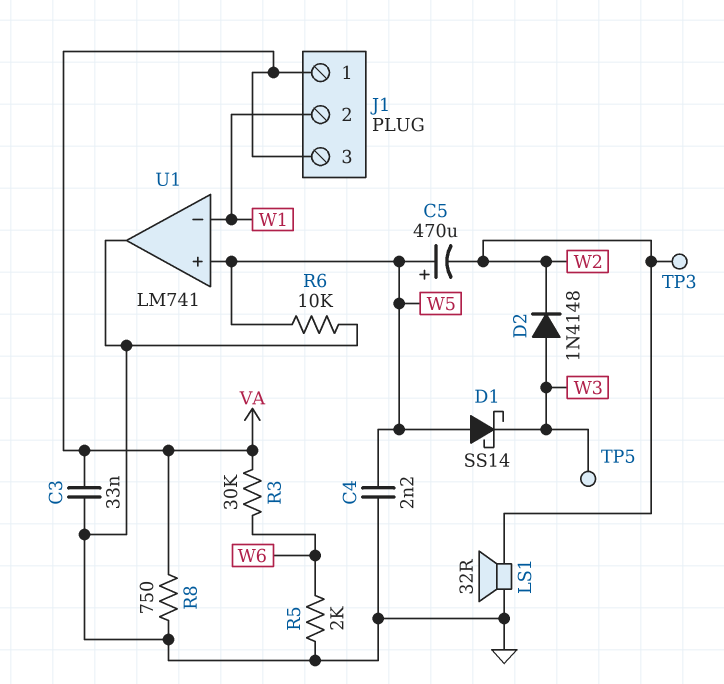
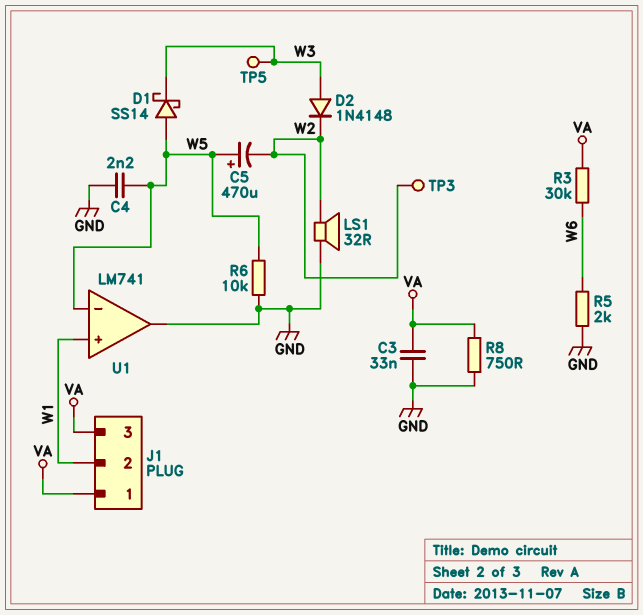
U1 pin in+: W5 -> W1
U1 pin in-: W1 -> W5

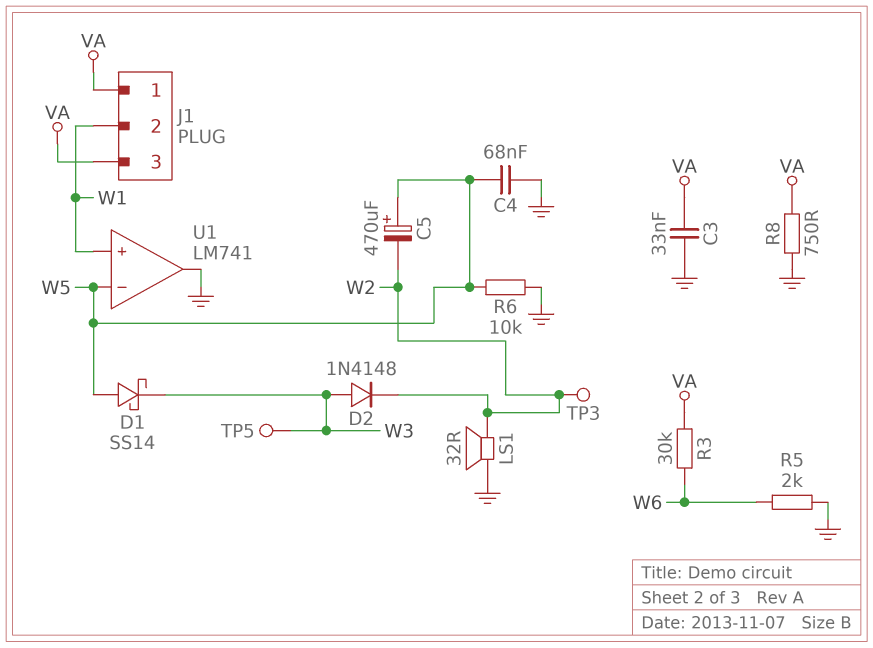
C4: 2.2nF (GND, W5) -> 68nF (GND, W5)

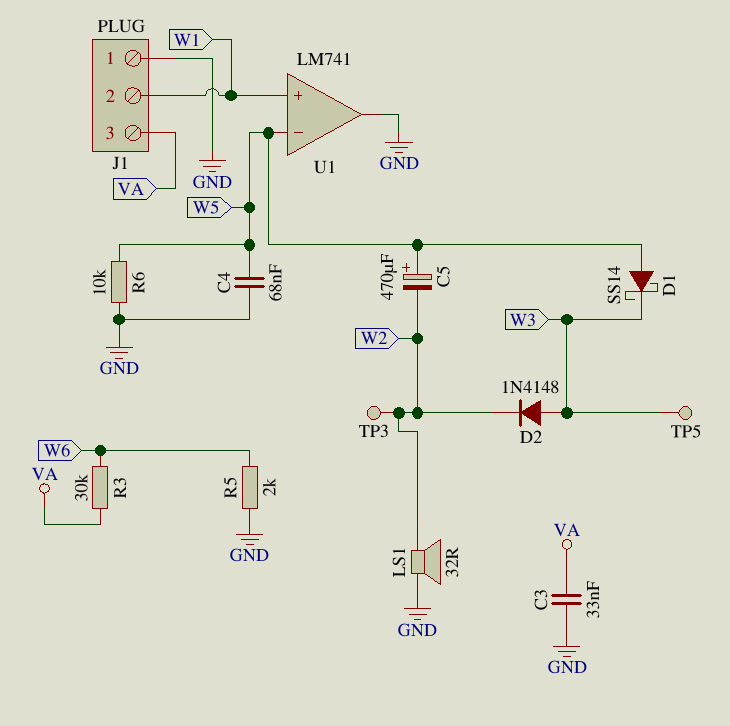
J1 pin 1: VA -> GND
R8: 750 (GND, VA) -> none

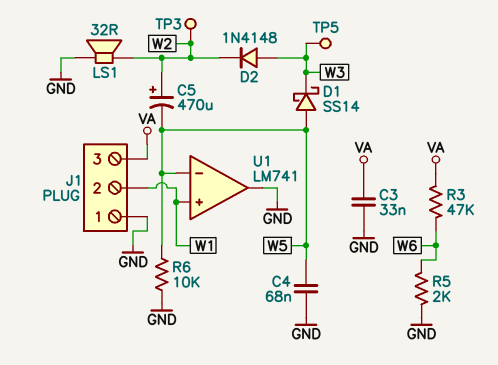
C5: 470uF (plus W5, minus W2) -> 470uF (plus W2, minus W5)
R3: 30k (VA, W6) -> 47k (VA, W6)

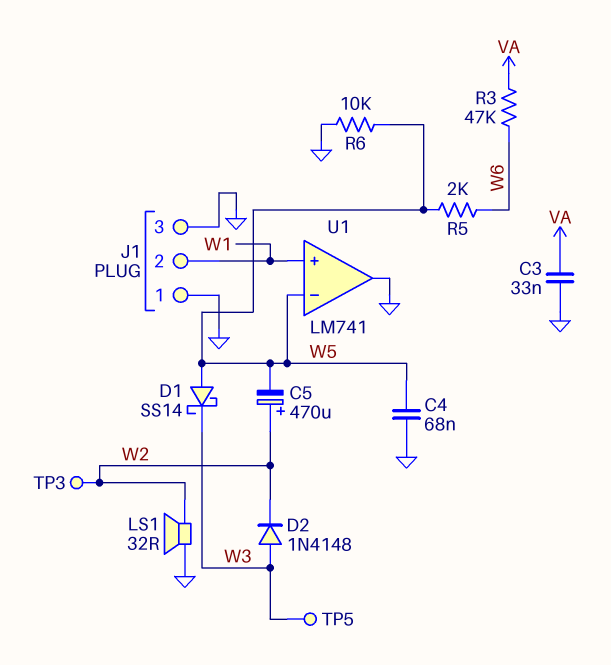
J1 pin 3: VA -> GND
R5: 2k (GND, W6) -> 2k (W5, W6)

